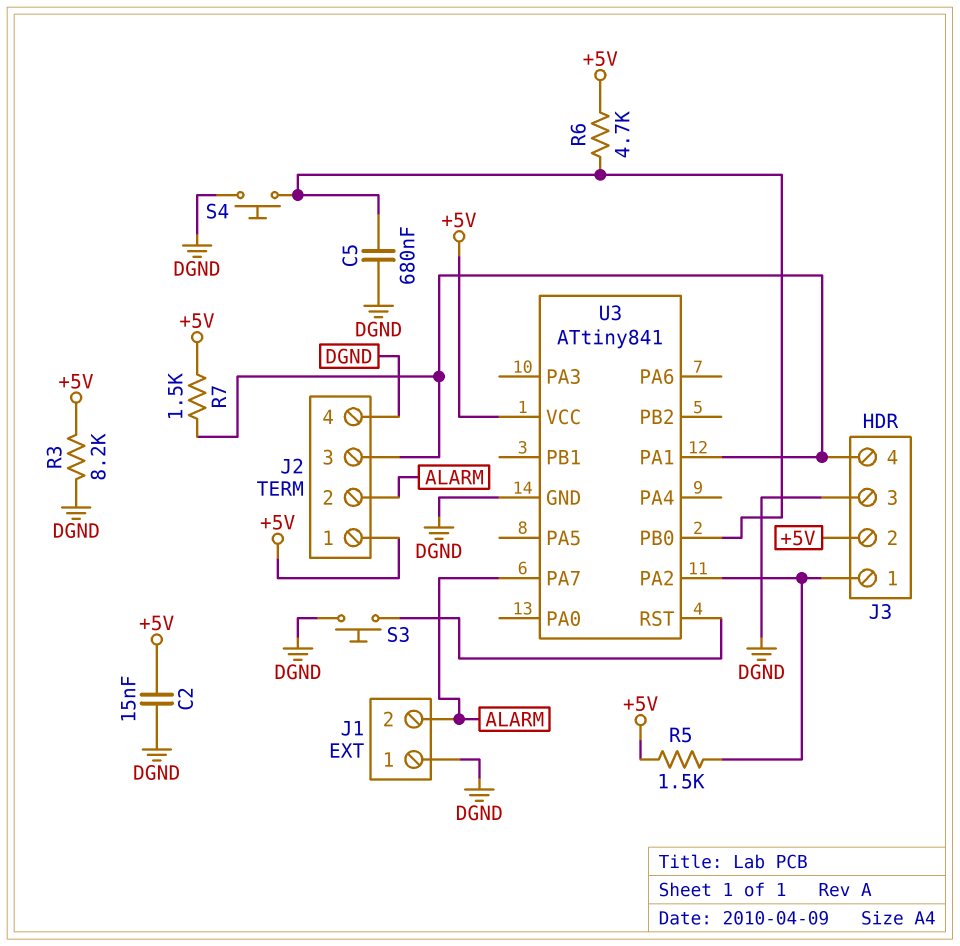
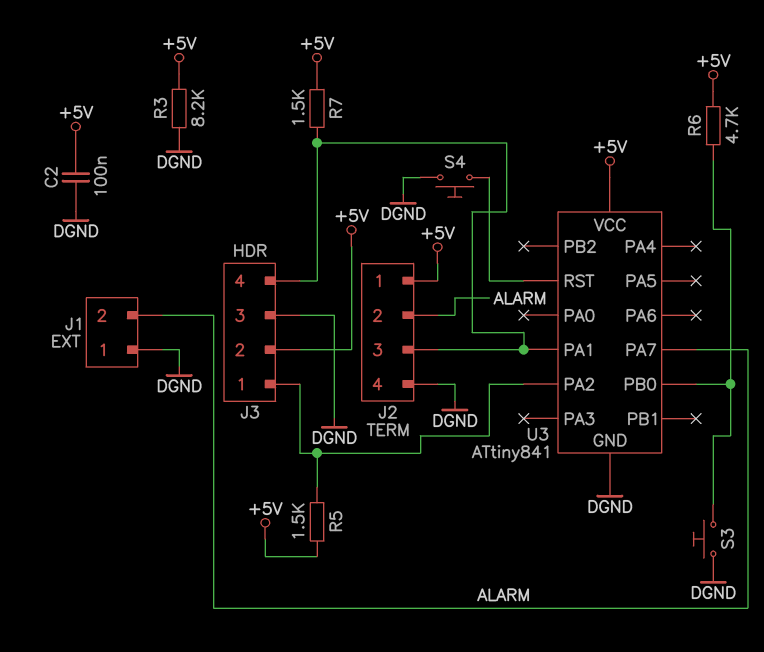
C2: 15nF (+5V, DGND) -> 100nF (+5V, DGND)
C5: 680nF (DGND, U3/PB0) -> none
S3: button (DGND, U3/RST) -> button (DGND, U3/PB0)
S4: button (DGND, U3/PB0) -> button (DGND, U3/RST)

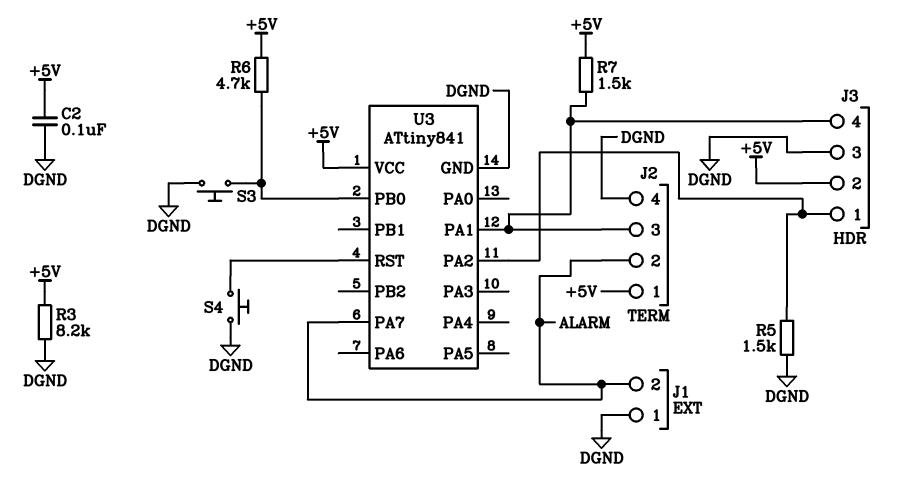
R5: 1.5k (+5V, J3/1) -> 1.5k (DGND, J3/1)

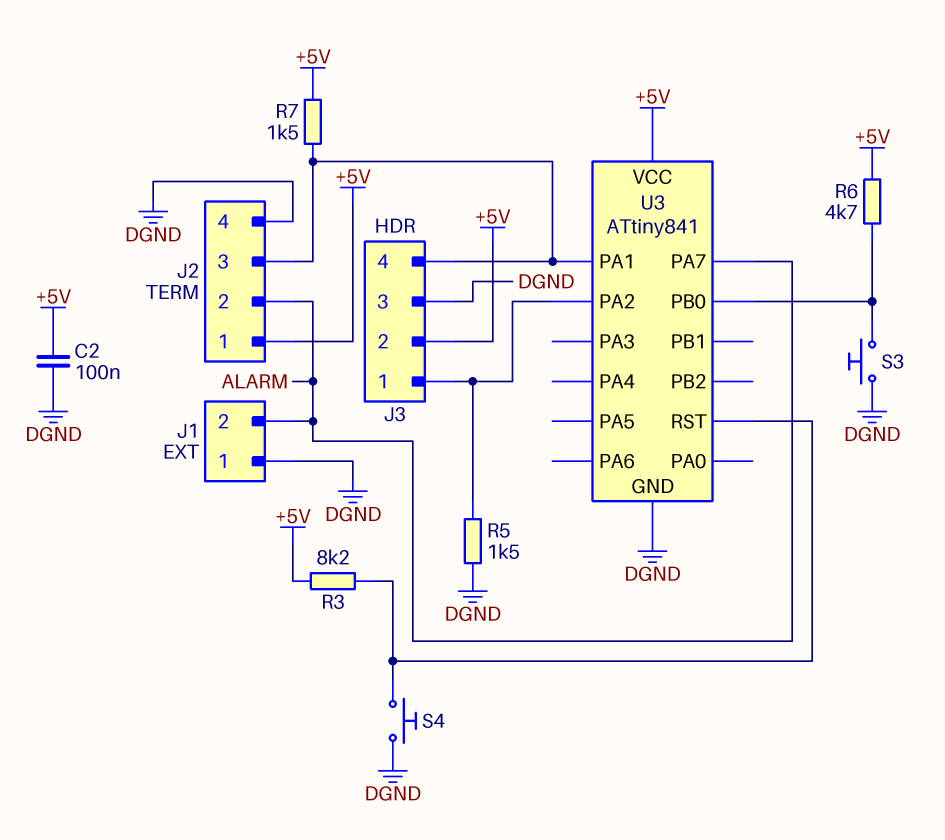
R3: 8.2k (+5V, DGND) -> 8.2k (+5V, U3/RST)

